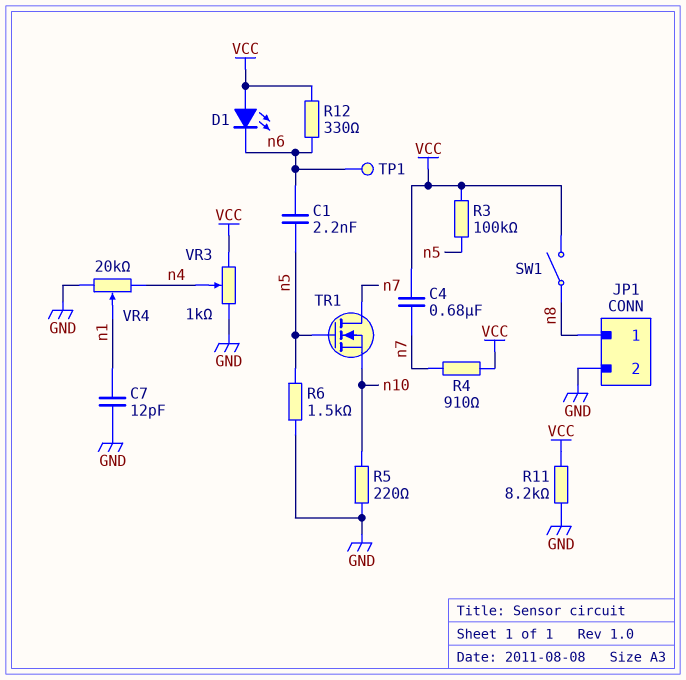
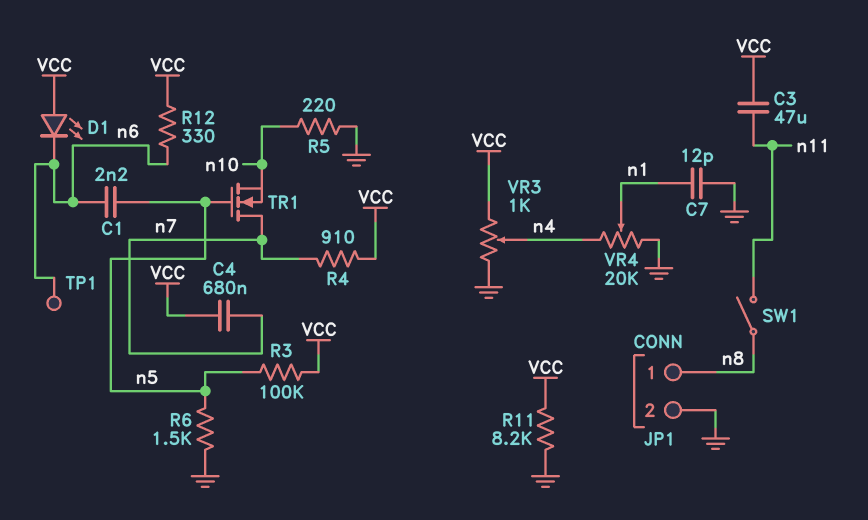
C3: none -> 47uF (VCC, n11)
SW1: switch (VCC, n8) -> switch (n8, n11)

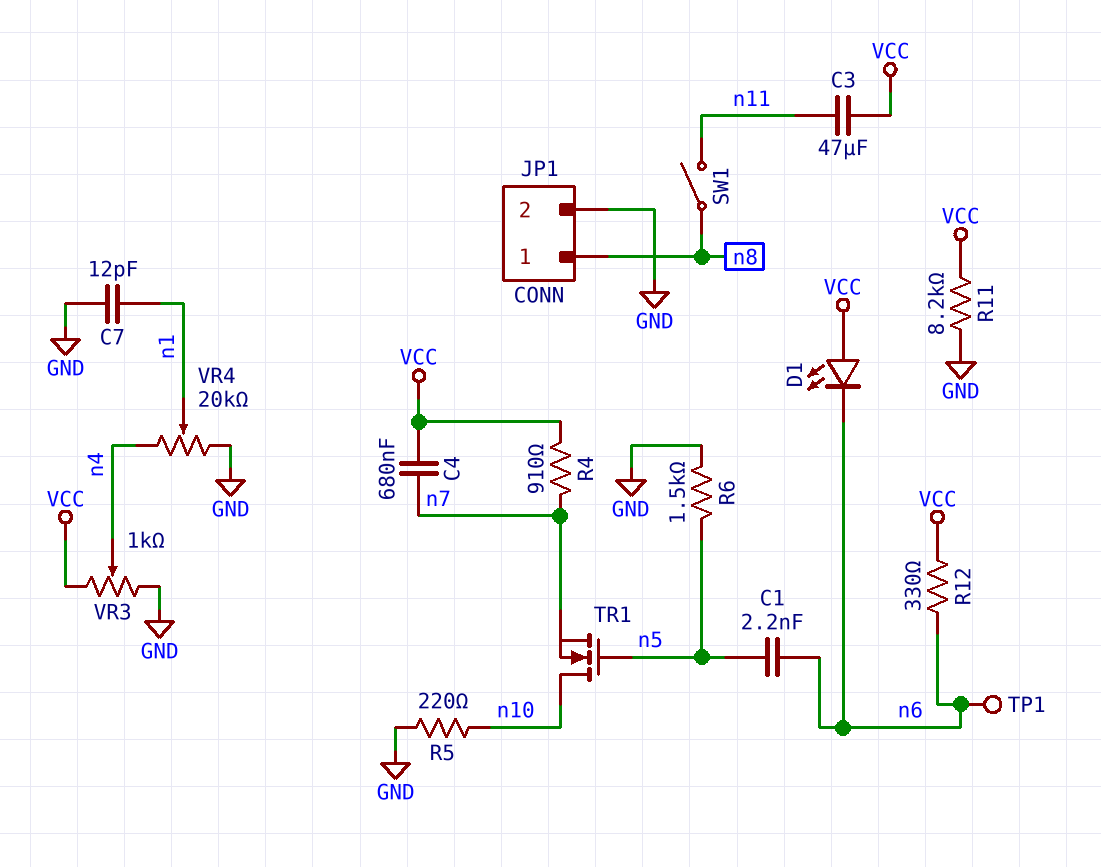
R3: 100k (VCC, n5) -> none
TR1: NMOS (G n5, D n7, S n10) -> NMOS (G n5, D n10, S n7)

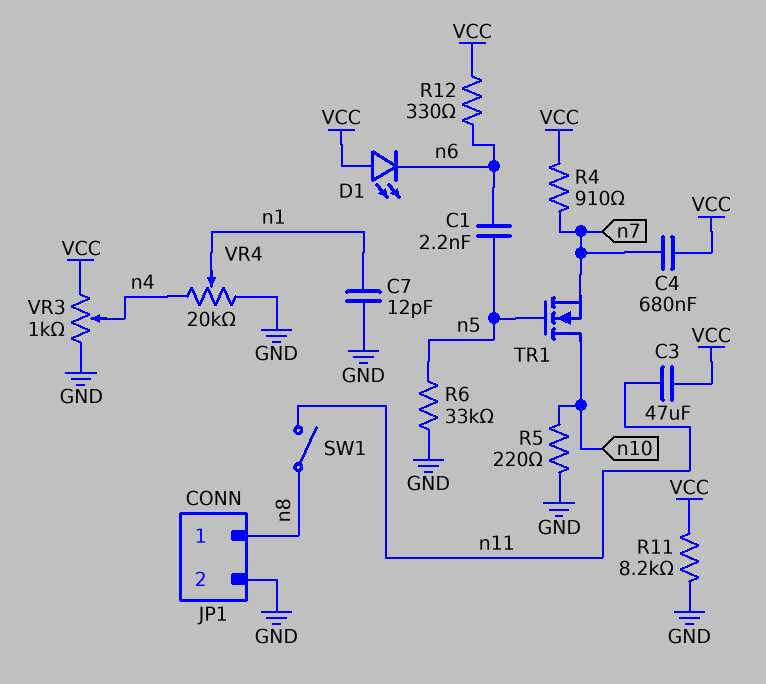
R6: 1.5k (GND, n5) -> 33k (GND, n5)
TP1: test point (n6) -> none

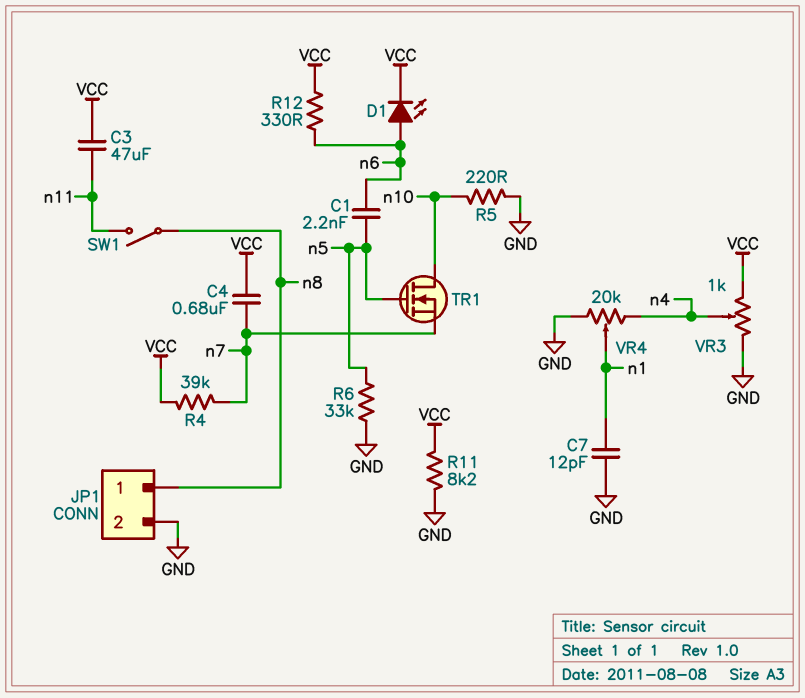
D1: LED (A VCC, K n6) -> LED (A n6, K VCC)
R4: 910 (VCC, n7) -> 39k (VCC, n7)

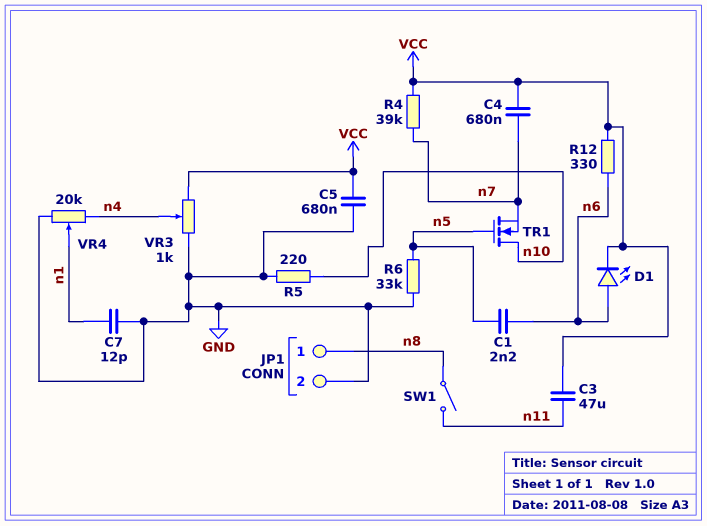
C5: none -> 680nF (GND, VCC)
R11: 8.2k (GND, VCC) -> none

